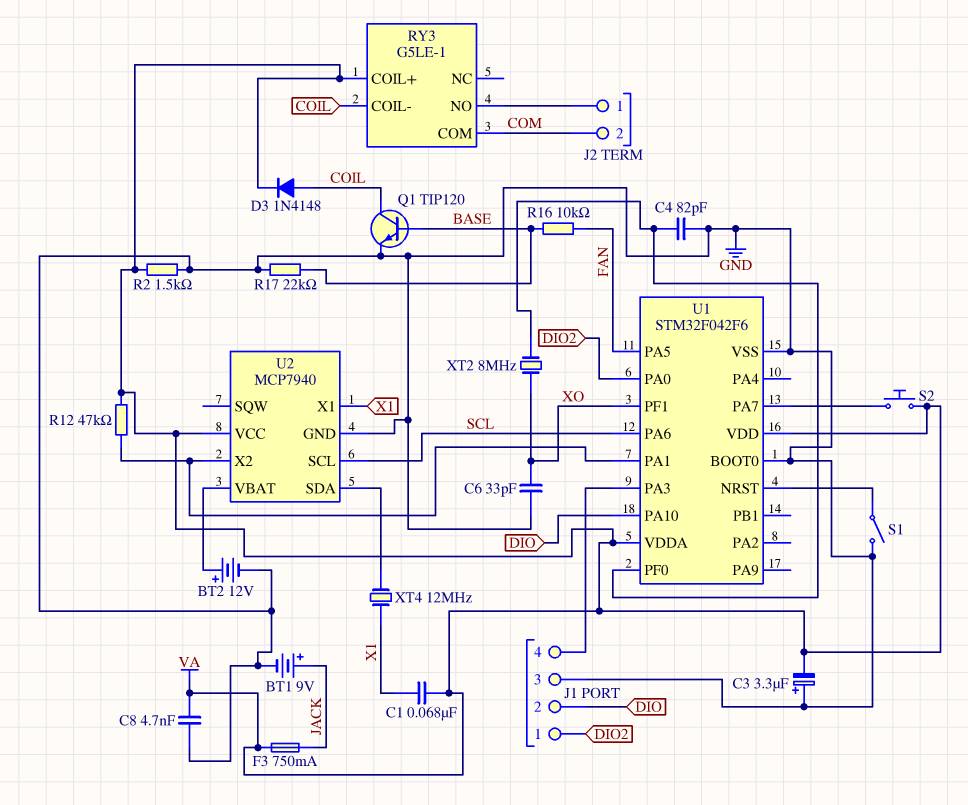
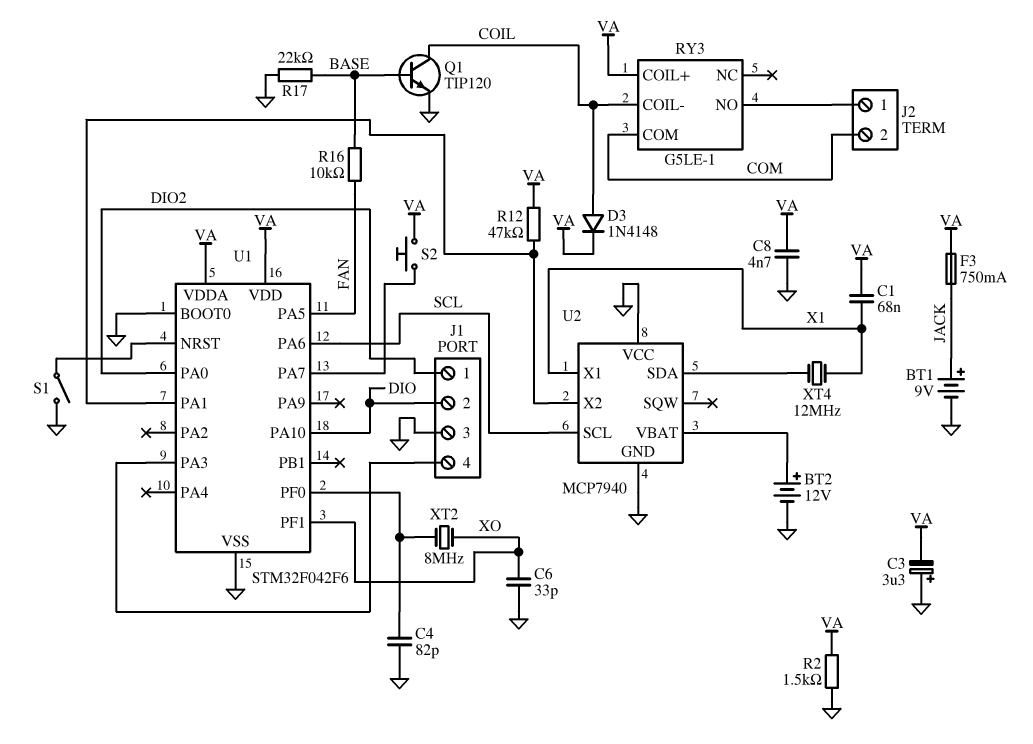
U2 pin VCC: VA -> GND

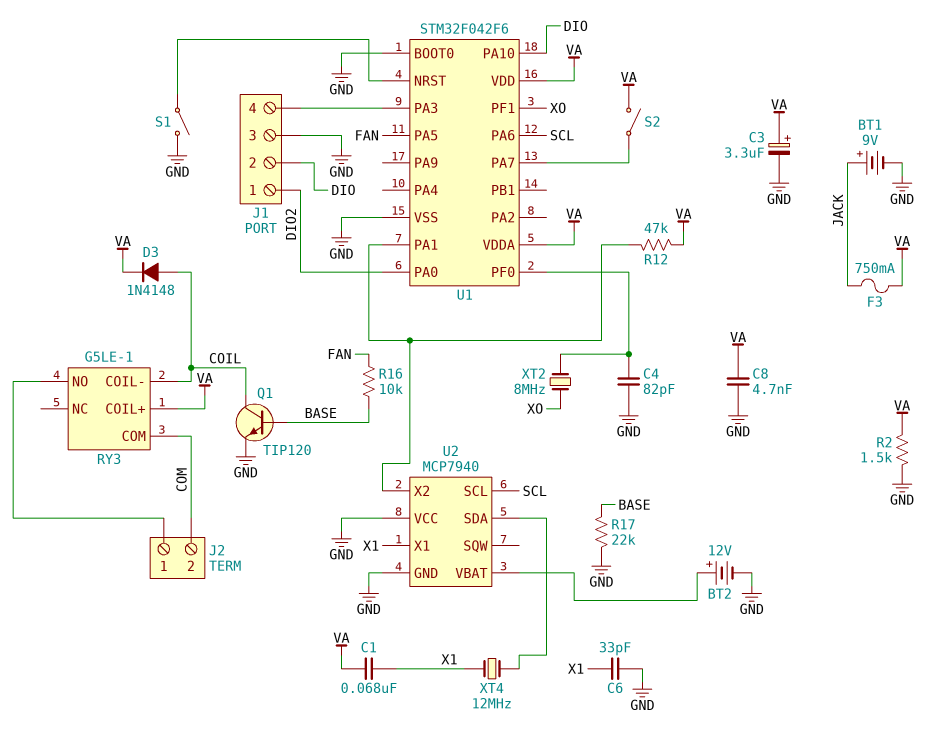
C3: 3.3uF (plus GND, minus VA) -> 3.3uF (plus VA, minus GND)
C6: 33pF (GND, XO) -> 33pF (GND, X1)
S2: button (U1/PA7, VA) -> switch (U1/PA7, VA)

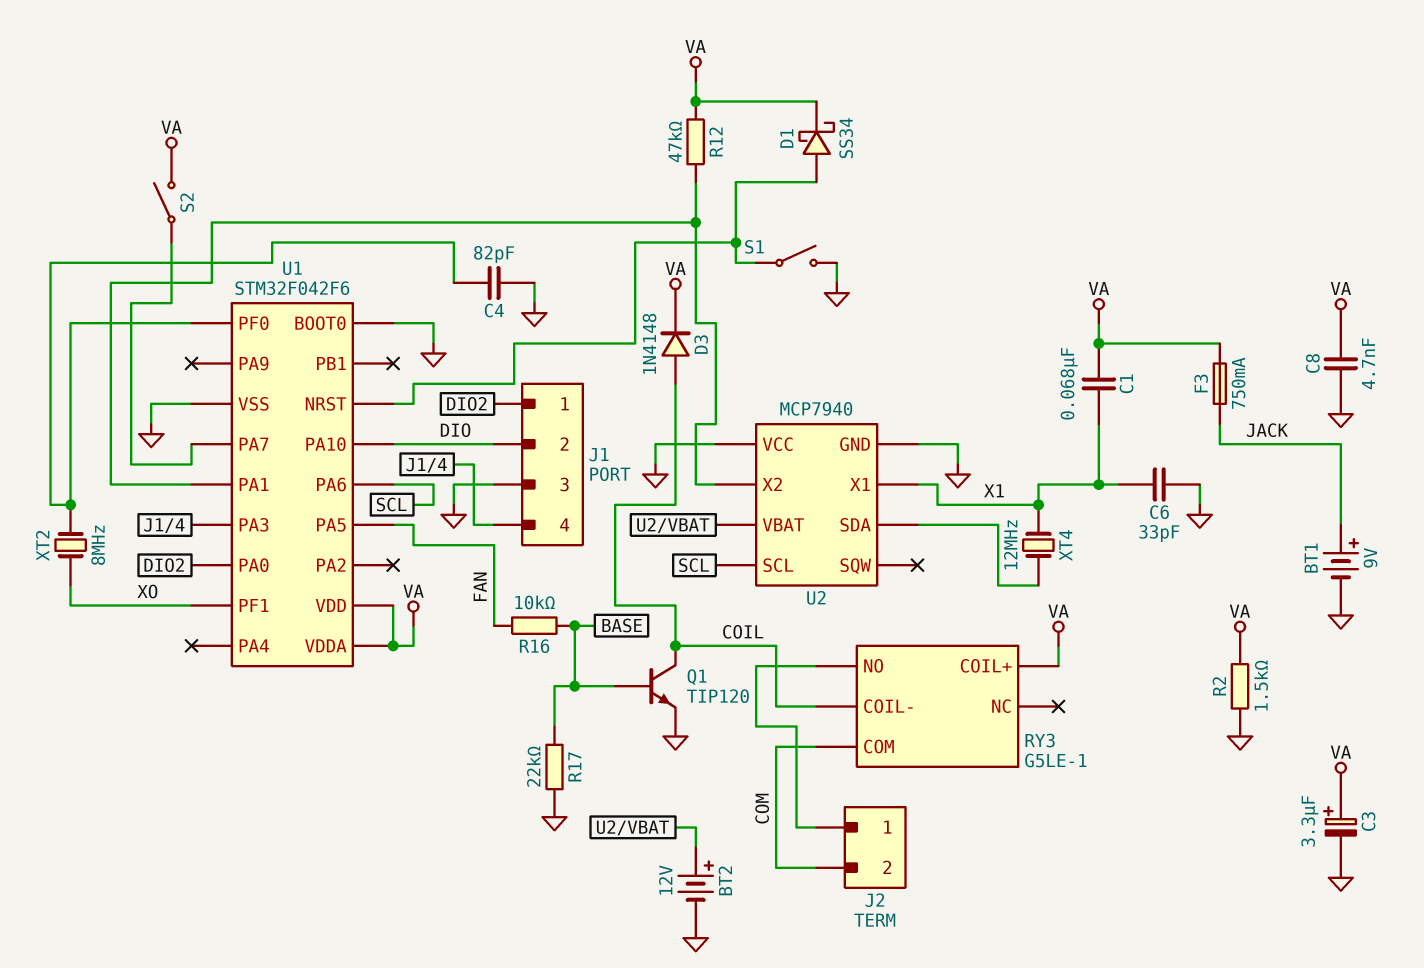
D1: none -> schottky SS34 (A U1/NRST, K VA)

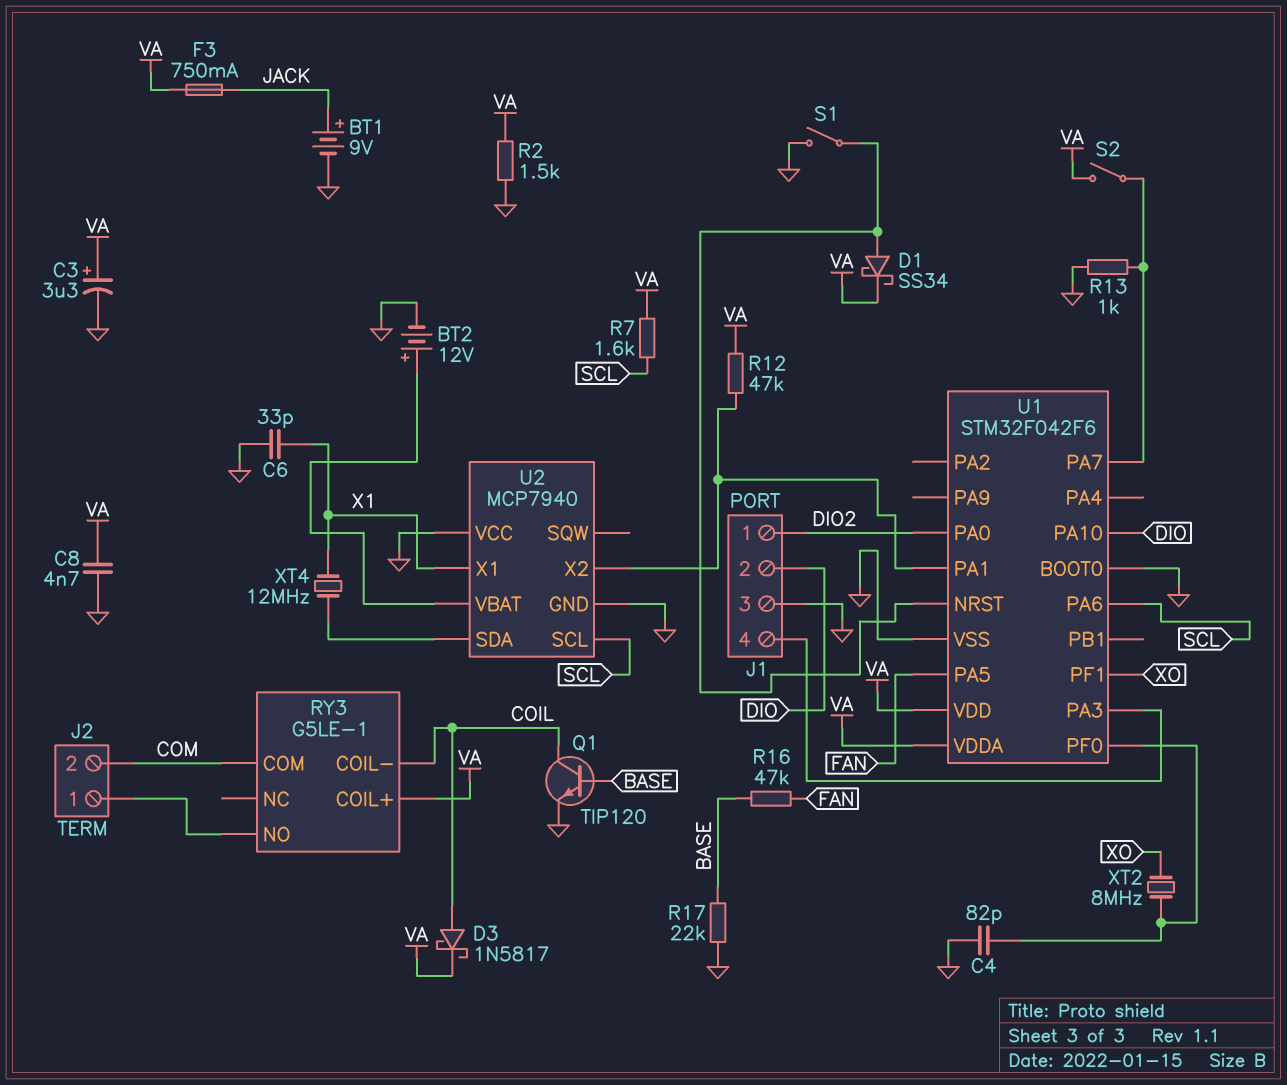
C1: 68nF (VA, X1) -> none
D3: diode 1N4148 (A COIL, K VA) -> schottky 1N5817 (A COIL, K VA)
R7: none -> 1.6k (SCL, VA)
R13: none -> 1k (GND, U1/PA7)
R16: 10k (BASE, FAN) -> 47k (BASE, FAN)

